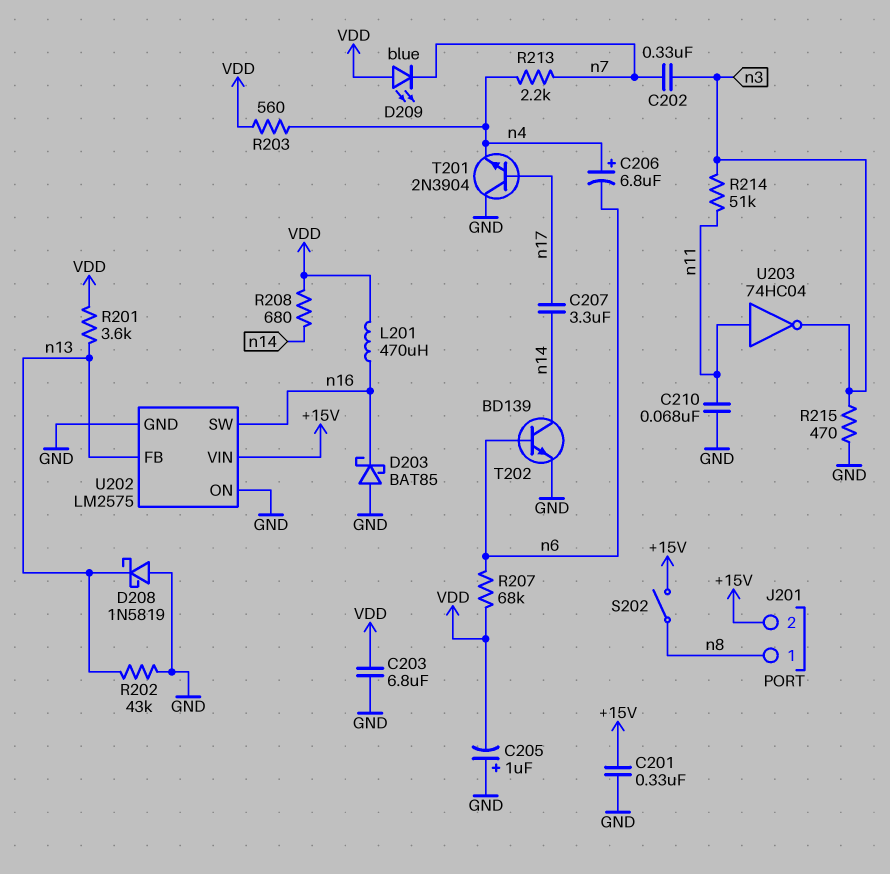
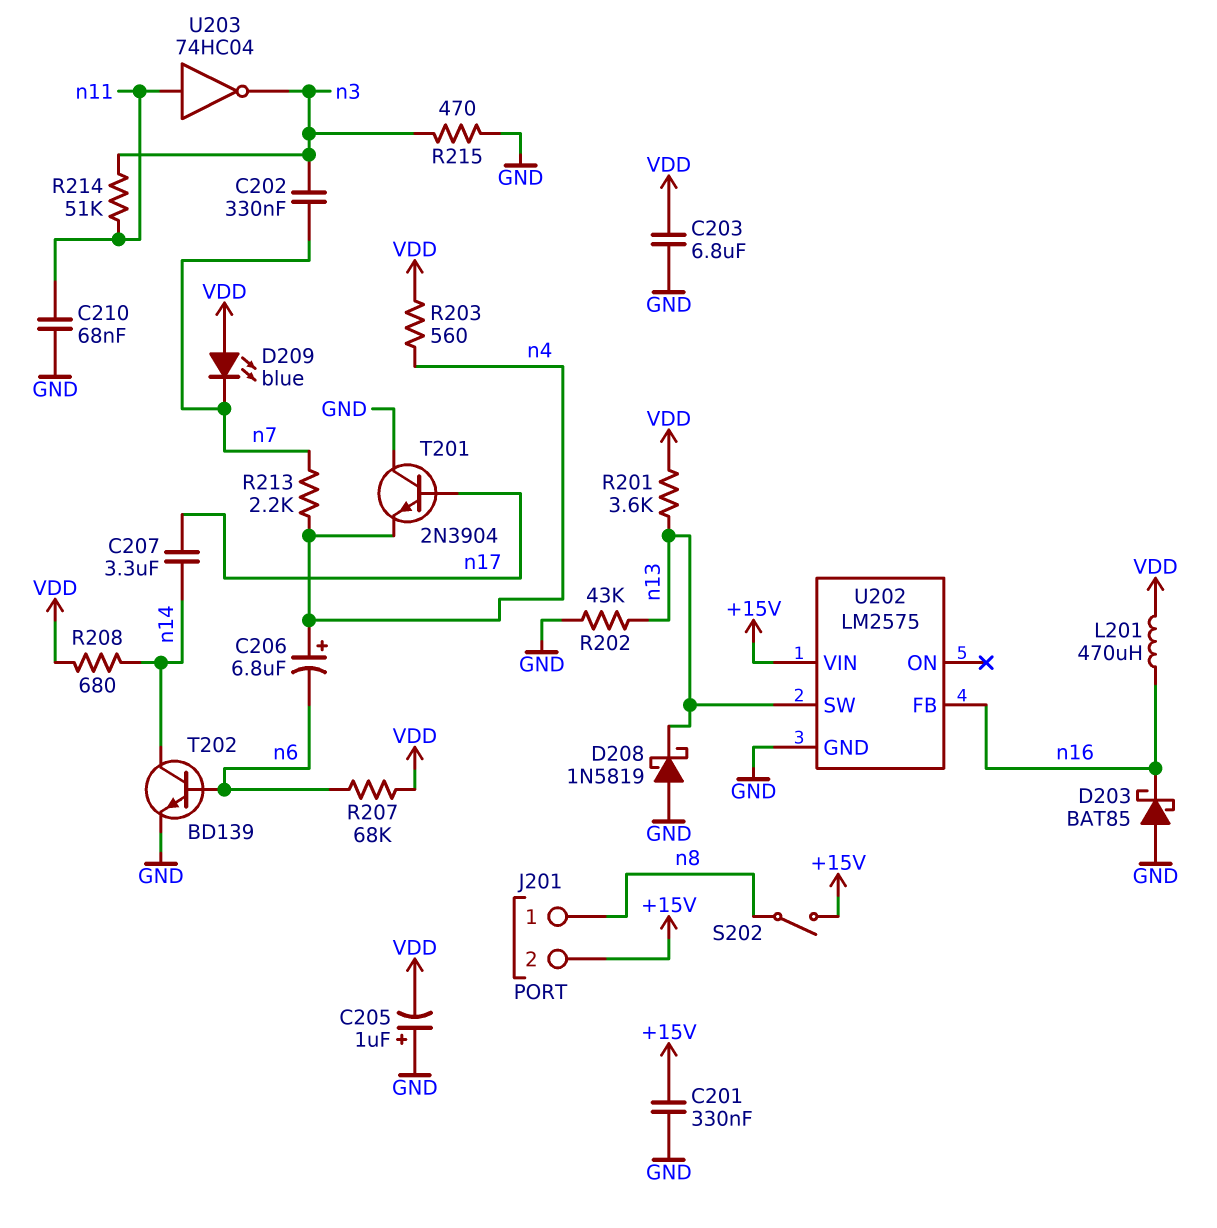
U202 pin FB: n13 -> n16
U202 pin ON: GND -> none
U202 pin SW: n16 -> n13

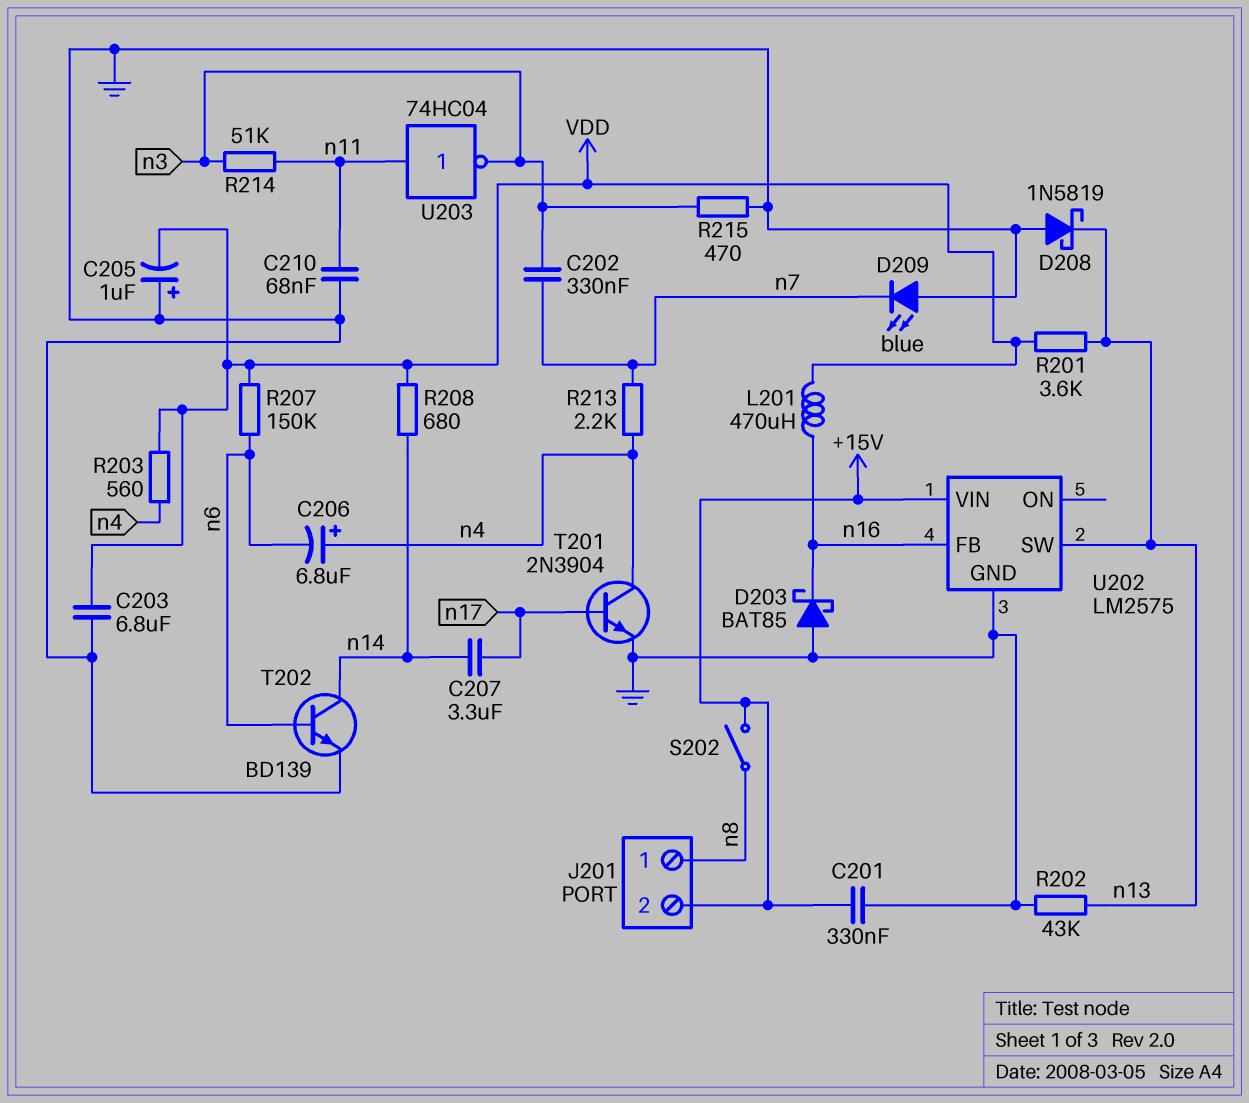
D209: LED blue (A VDD, K n7) -> LED blue (A GND, K n7)
R207: 68k (VDD, n6) -> 150k (VDD, n6)
T201: NPN 2N3904 (B n17, C GND, E n4) -> NPN 2N3904 (B n17, C n4, E GND)

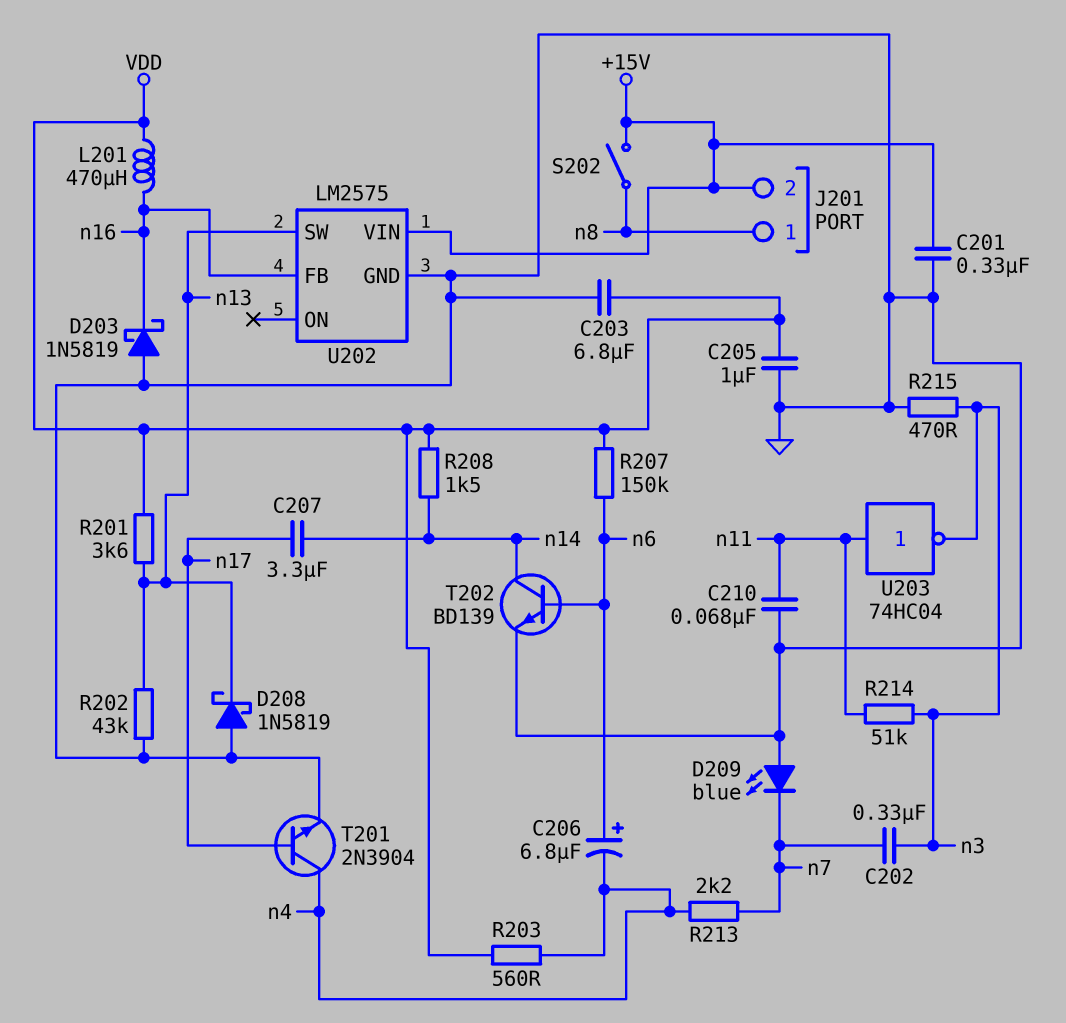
C205: 1uF (plus GND, minus VDD) -> 1uF (GND, VDD)
C206: 6.8uF (plus n4, minus n6) -> 6.8uF (plus n6, minus n4)
D203: schottky BAT85 (A GND, K n16) -> schottky 1N5819 (A GND, K n16)
R208: 680 (VDD, n14) -> 1.5k (VDD, n14)

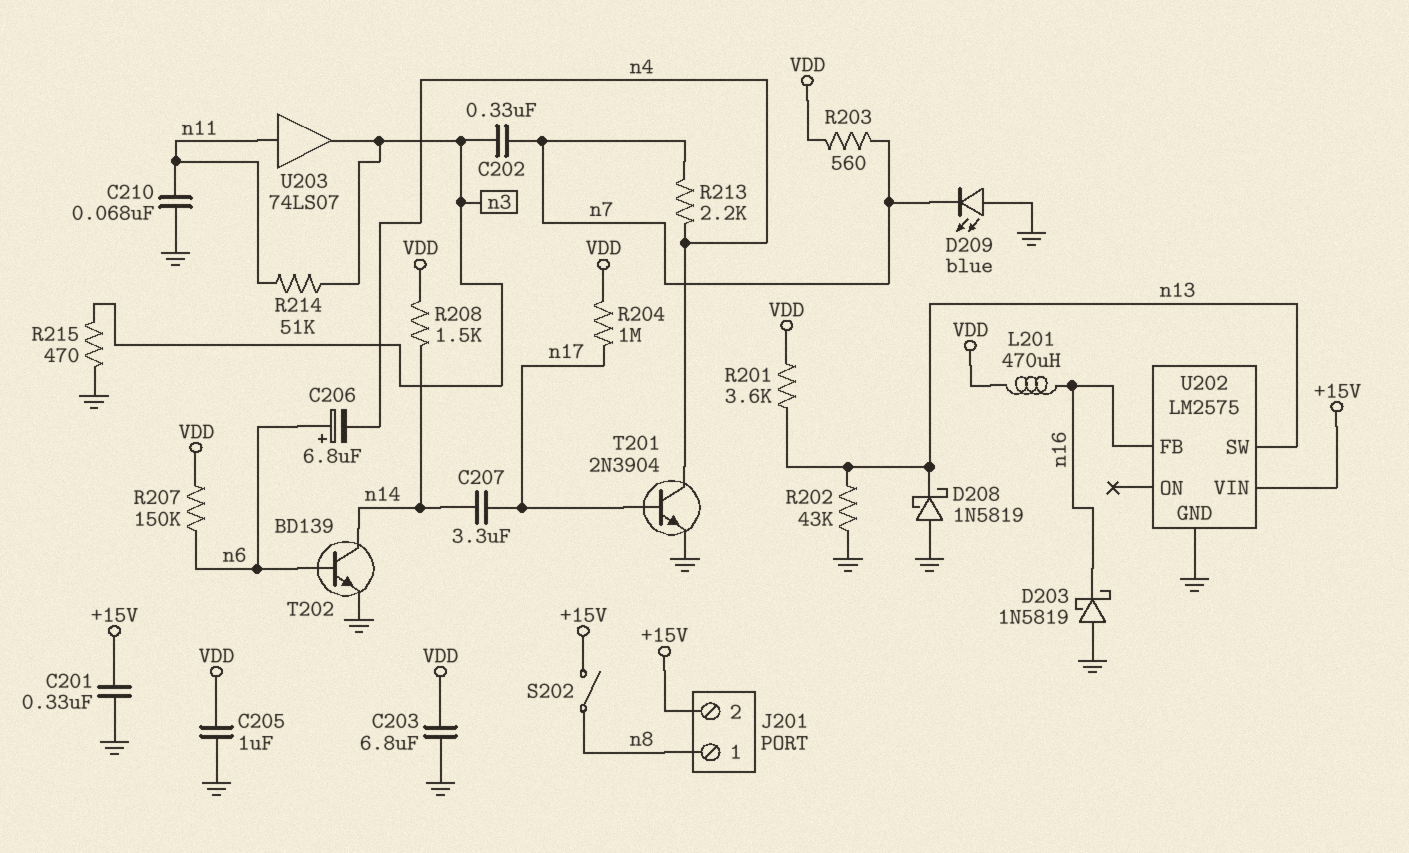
R203: 560 (VDD, n4) -> 560 (VDD, n7)
R204: none -> 1M (VDD, n17)
U203: NOT 74HC04 (in n11, out n3) -> buffer 74LS07 (in n11, out n3)

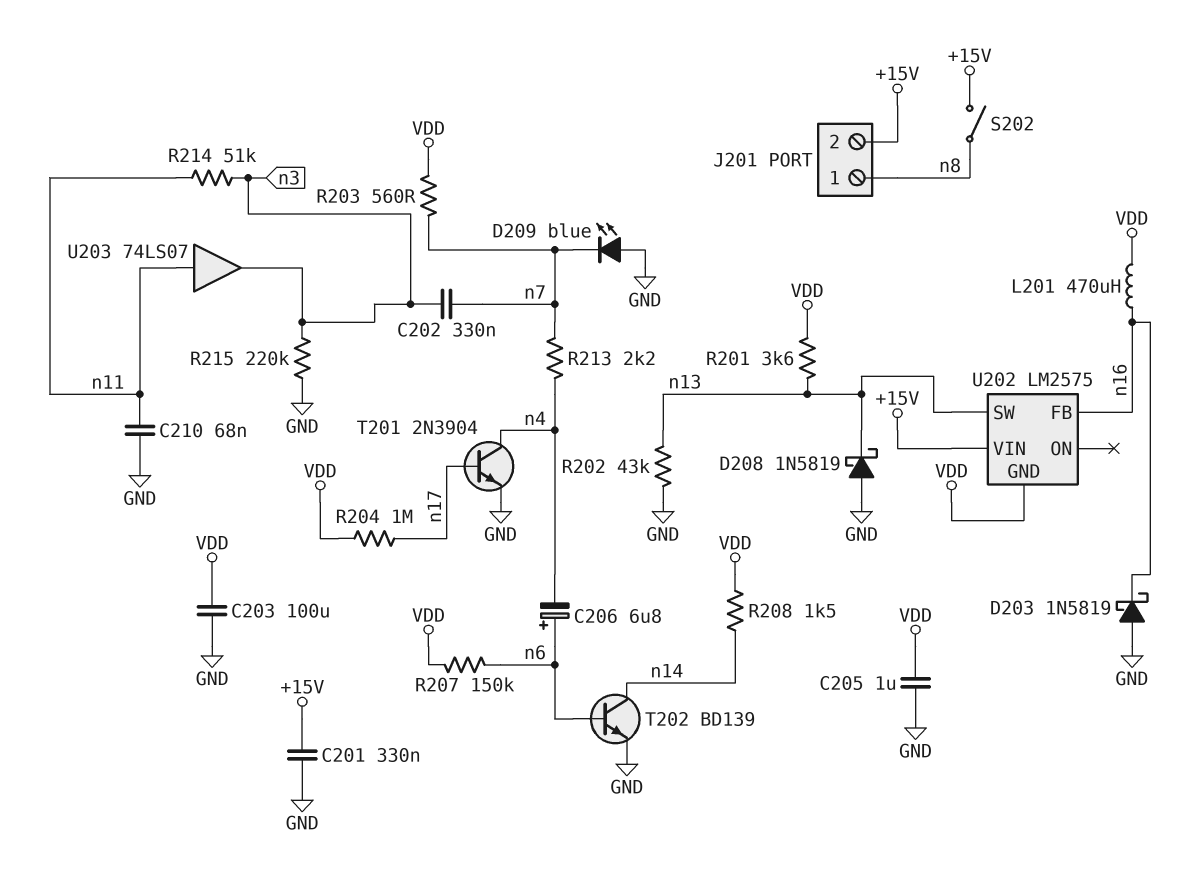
C203: 6.8uF (GND, VDD) -> 100uF (GND, VDD)
C207: 3.3uF (n14, n17) -> none
R215: 470 (GND, n3) -> 220k (GND, n3)
U202 pin GND: GND -> VDD

